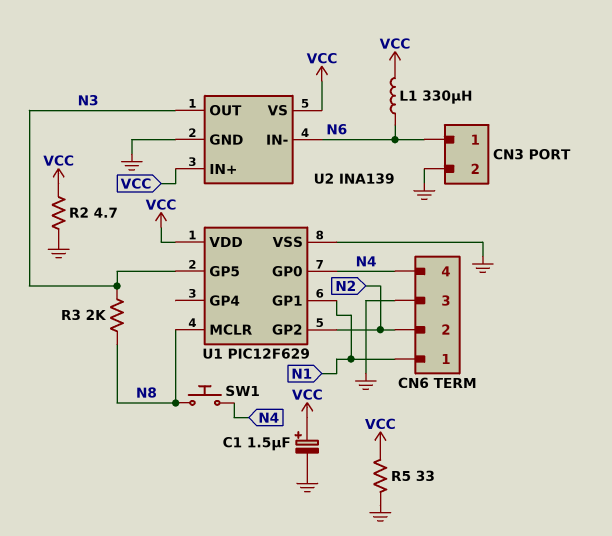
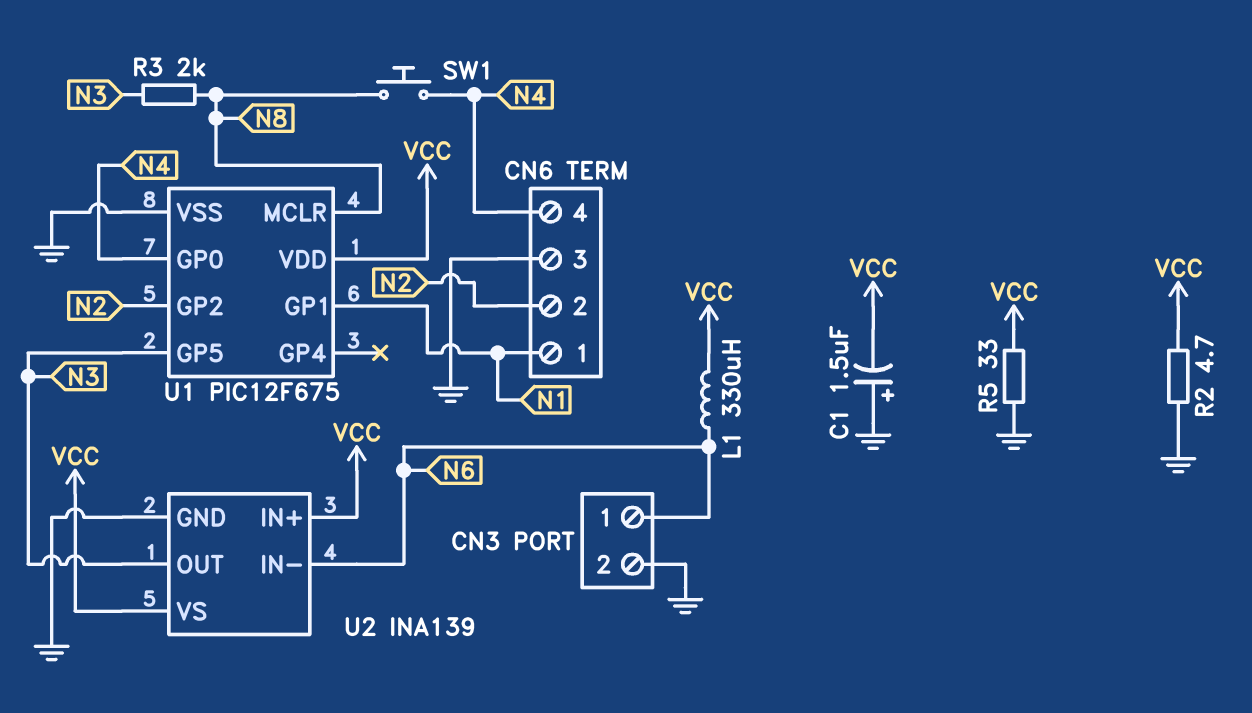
C1: 1.5uF (plus VCC, minus GND) -> 1.5uF (plus GND, minus VCC)
U1: PIC12F629 -> PIC12F675

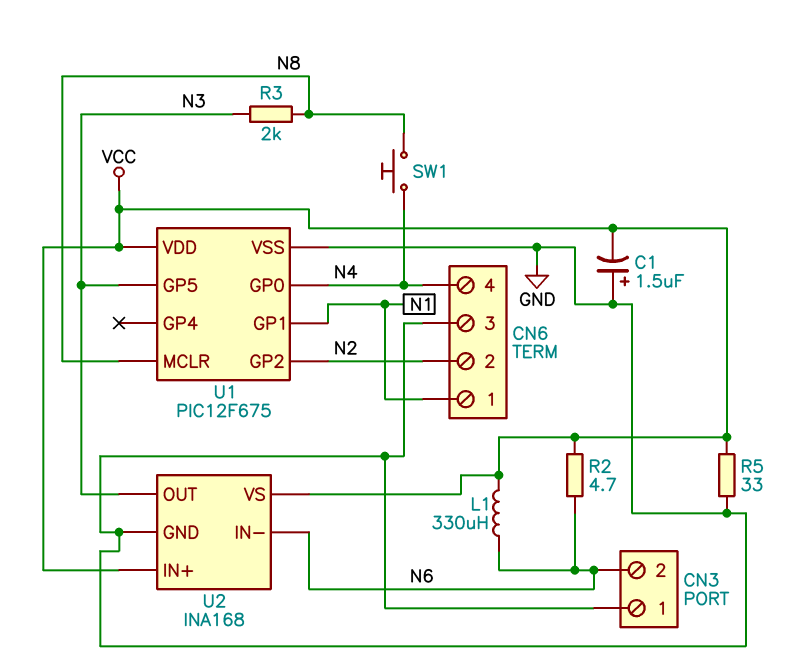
CN3 pin 1: N6 -> GND
CN3 pin 2: GND -> N6
R2: 4.7 (GND, VCC) -> 4.7 (N6, VCC)
U2: INA139 -> INA168

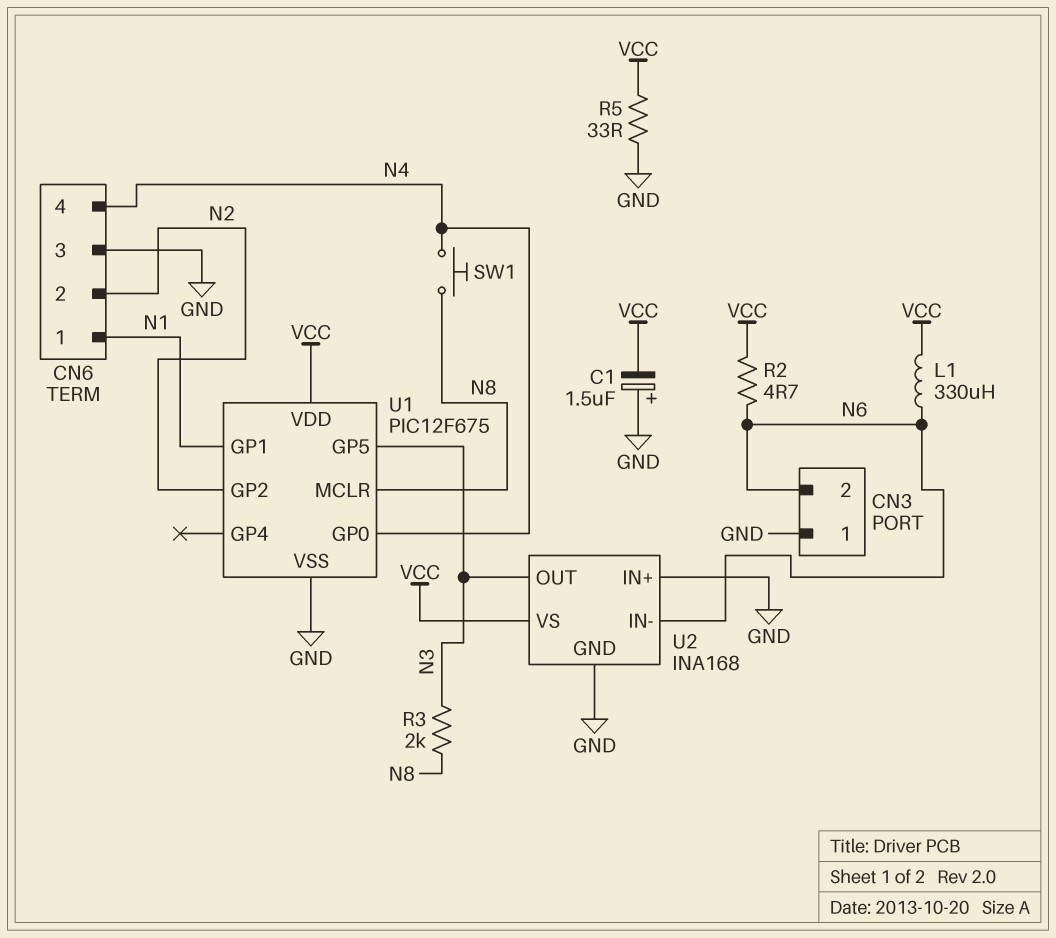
U2 pin IN+: VCC -> GND

